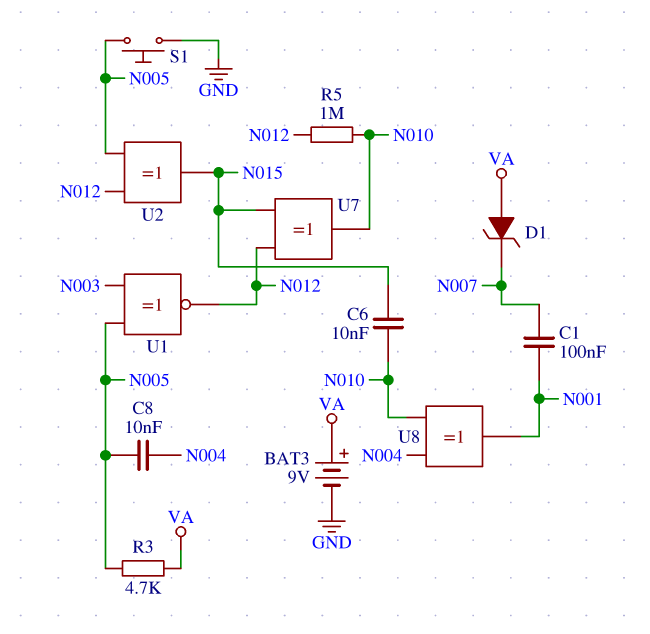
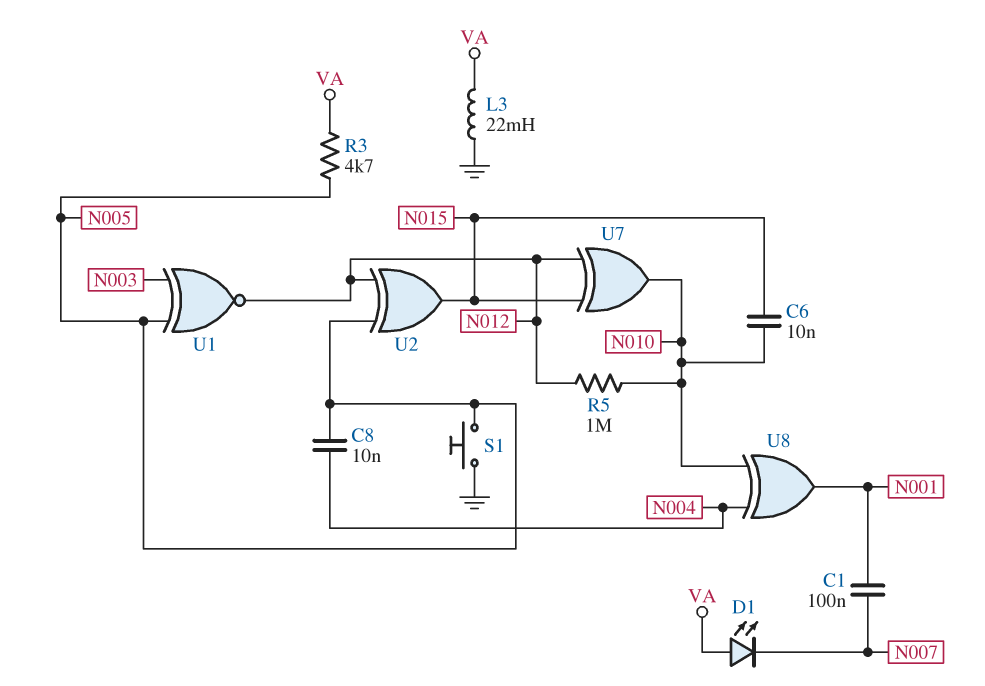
BAT3: 9V (plus VA, minus GND) -> none
D1: zener (A VA, K N007) -> LED (A VA, K N007)
L3: none -> 22mH (GND, VA)

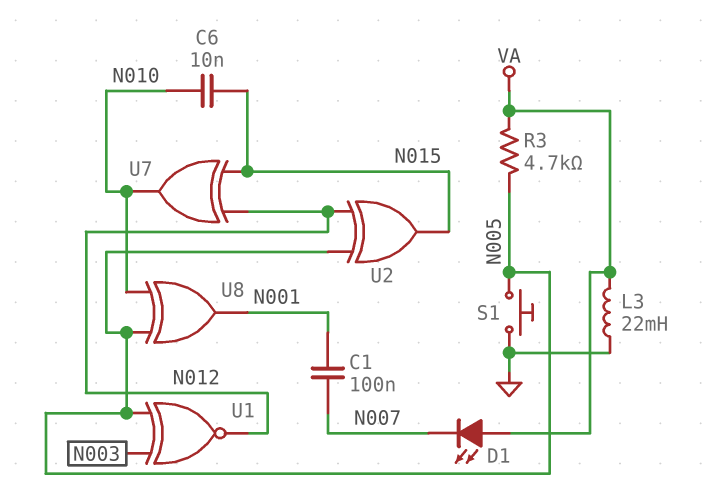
C8: 10nF (N004, N005) -> none
R5: 1M (N010, N012) -> none
U8: XOR (in N004, in N010, out N001) -> XOR (in N005, in N010, out N001)

